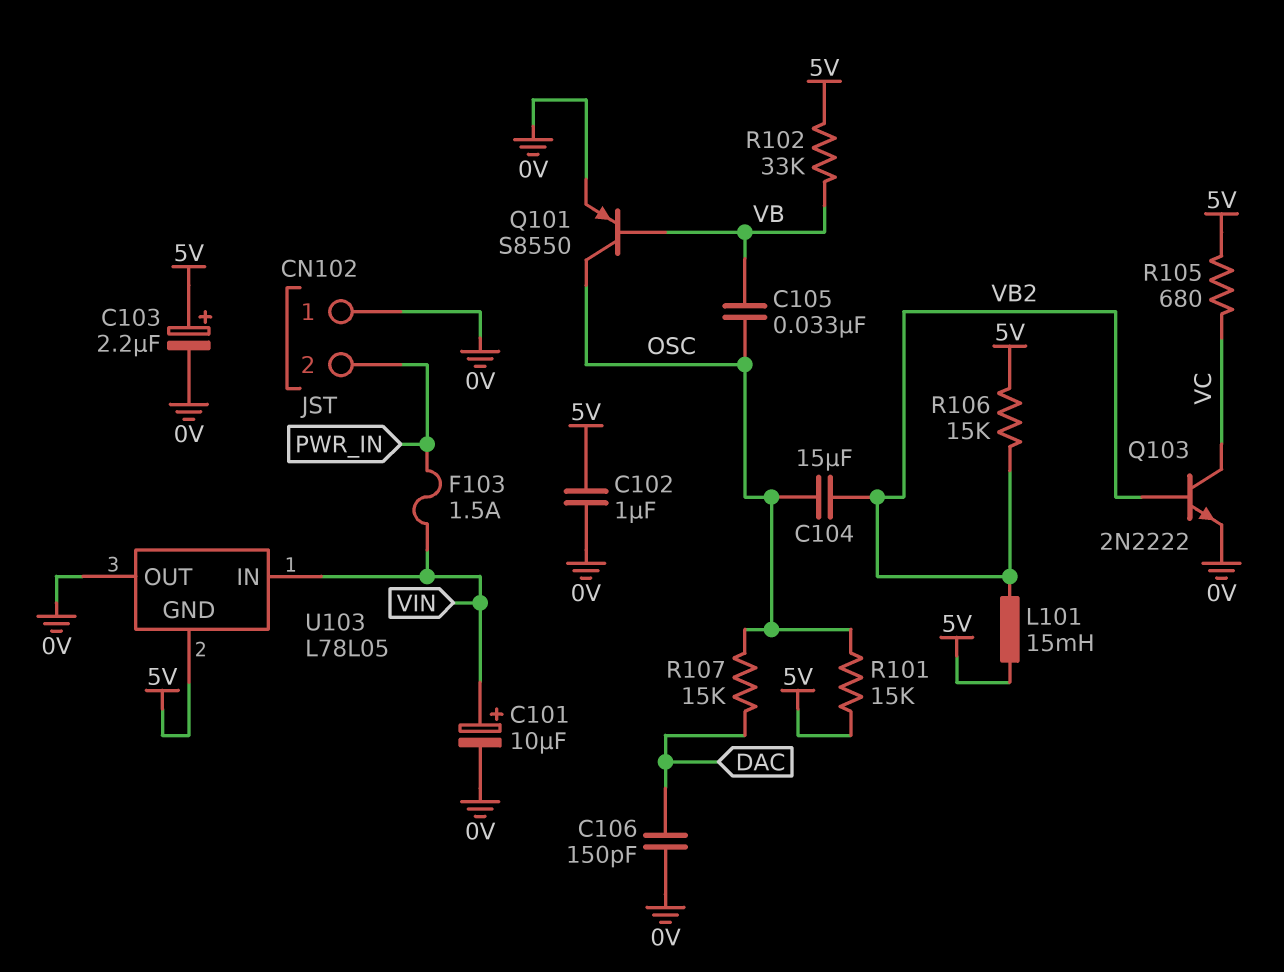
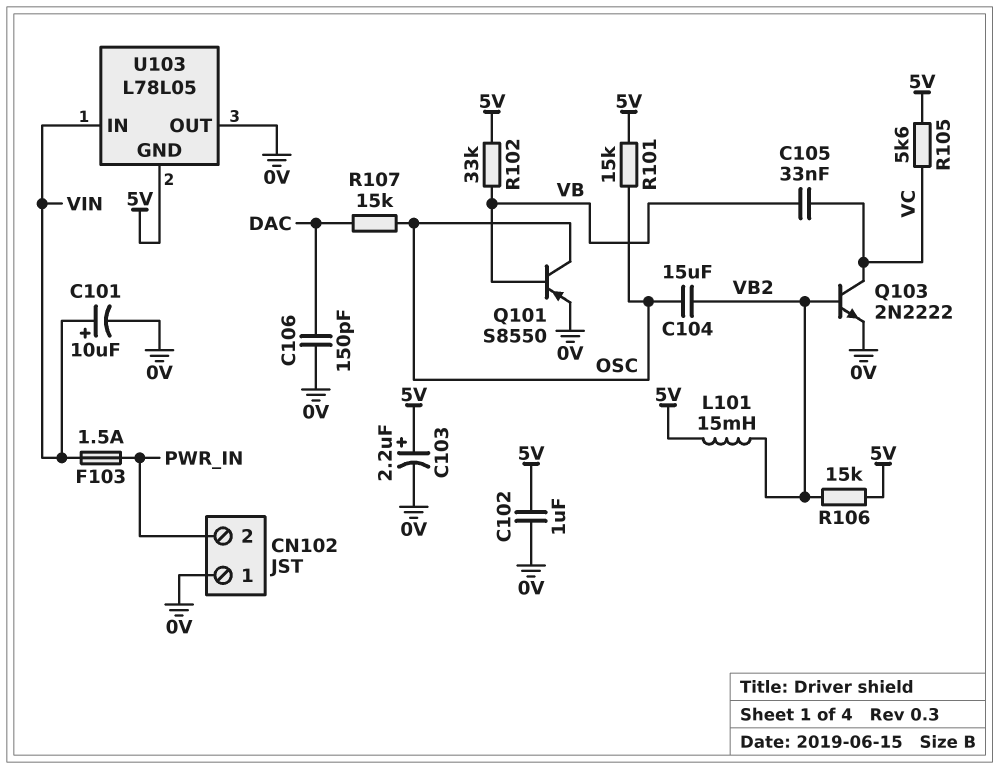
C105: 33nF (OSC, VB) -> 33nF (VB, VC)
R105: 680 (5V, VC) -> 5.6k (5V, VC)

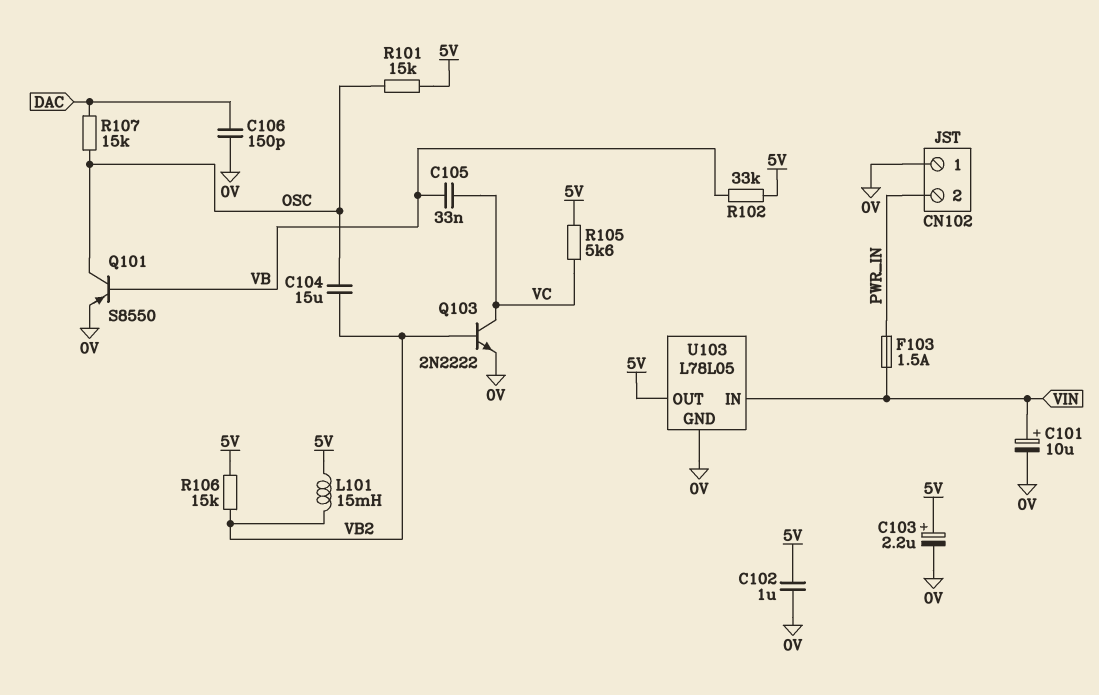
U103 pin GND: 5V -> 0V
U103 pin OUT: 0V -> 5V

